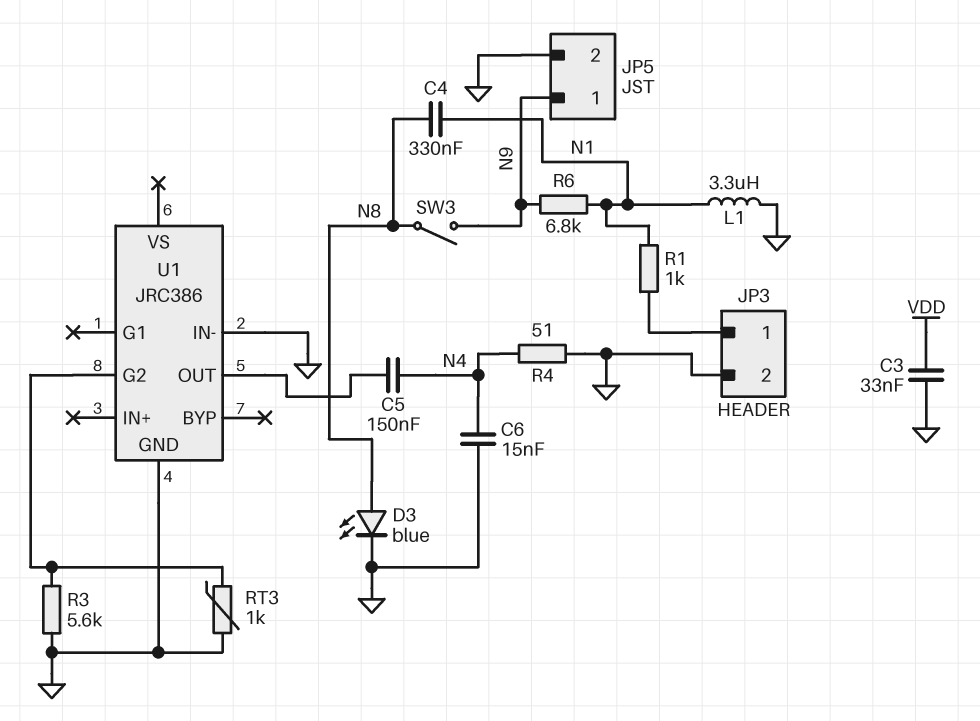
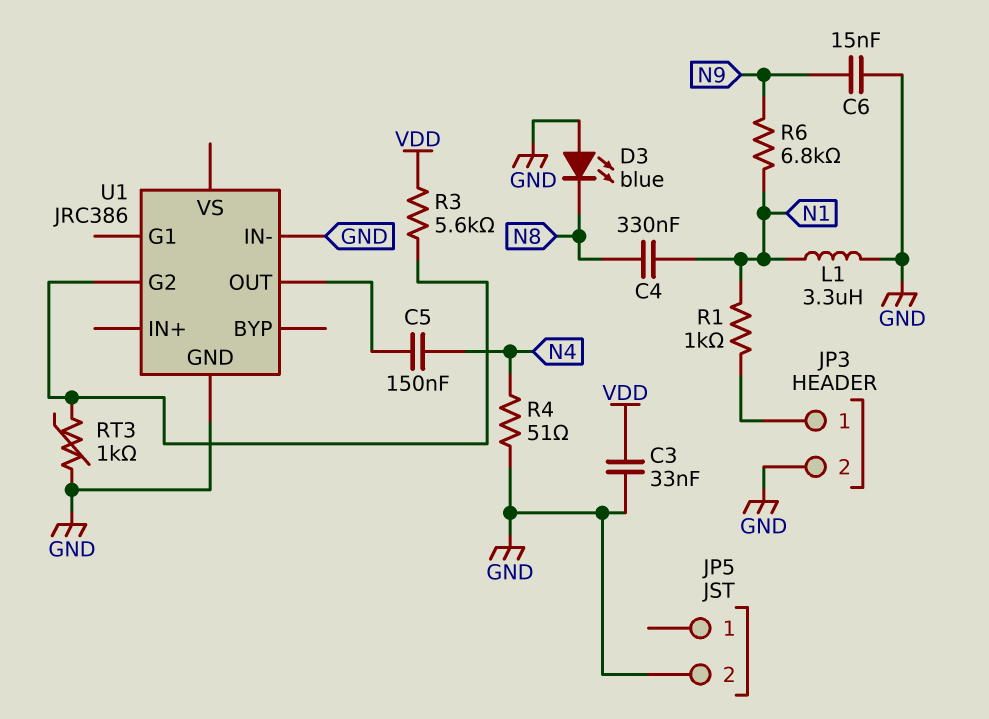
C6: 15nF (GND, N4) -> 15nF (GND, N9)
D3: LED blue (A N8, K GND) -> LED blue (A GND, K N8)
JP5 pin 1: N9 -> none
R3: 5.6k (GND, U1/G2) -> 5.6k (U1/G2, VDD)
SW3: switch (N8, N9) -> none

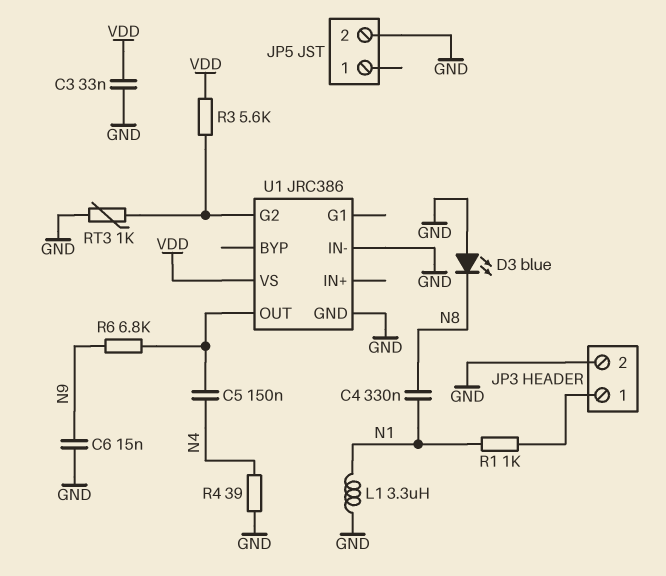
R4: 51 (GND, N4) -> 39 (GND, N4)
R6: 6.8k (N1, N9) -> 6.8k (N9, U1/OUT)
U1 pin VS: none -> VDD

